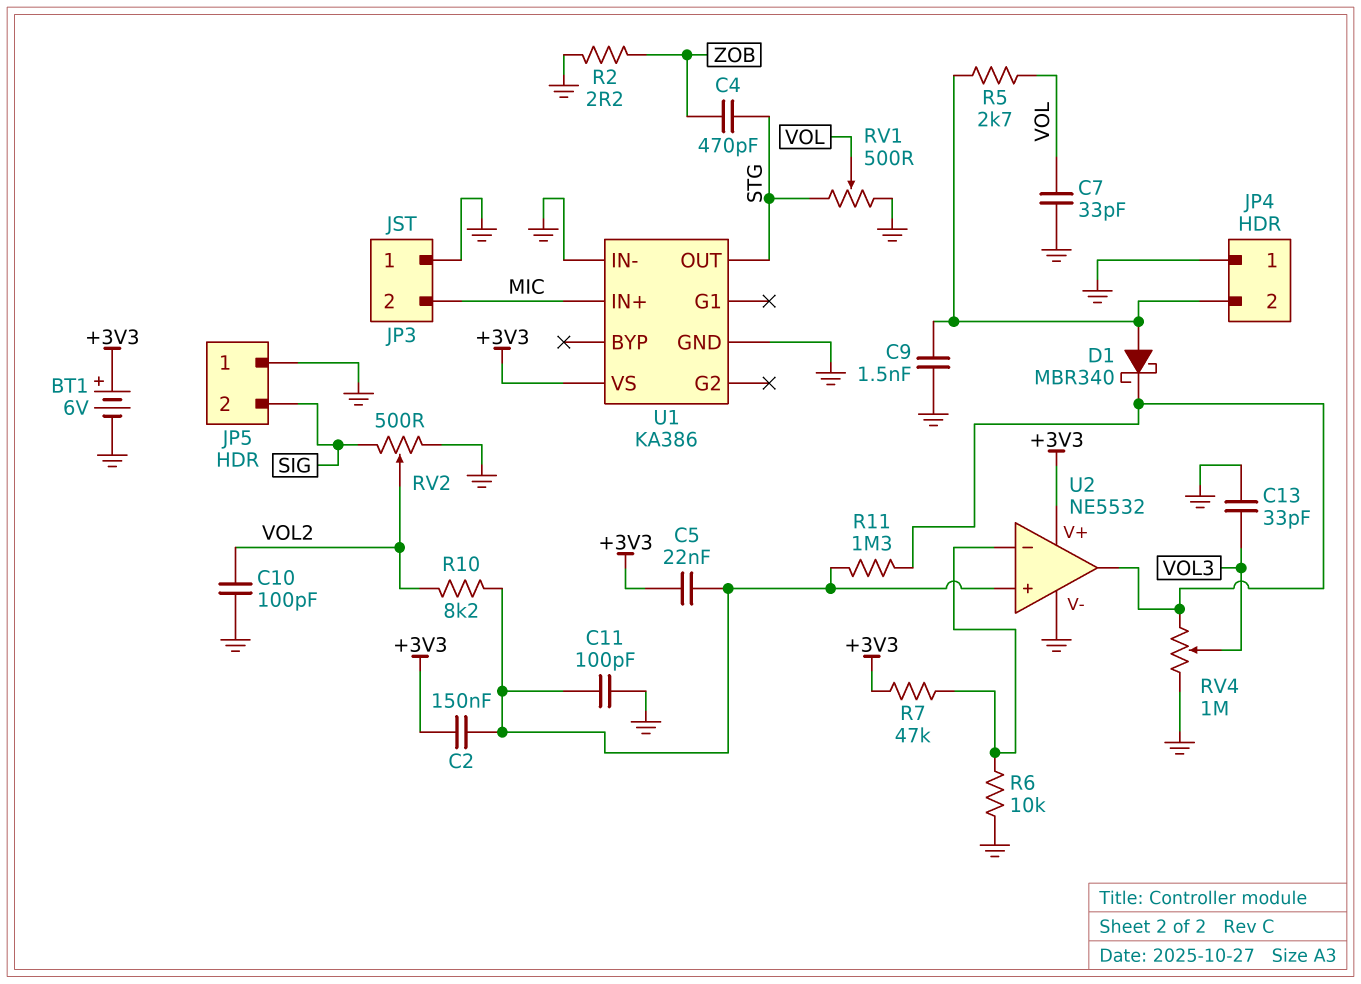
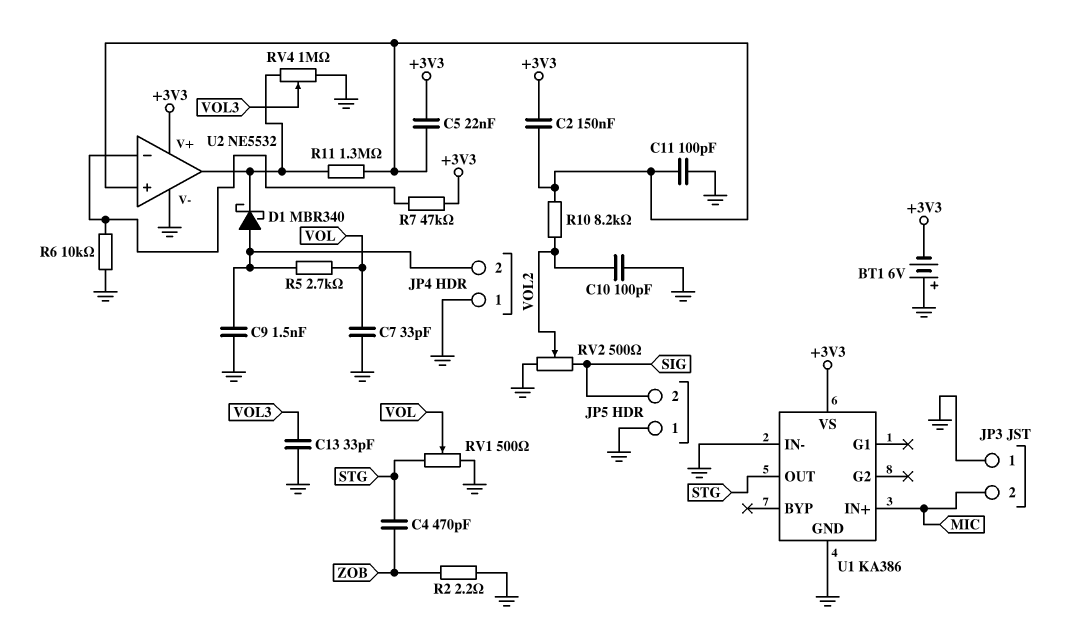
BT1: 6V (plus +3V3, minus GND) -> 6V (plus GND, minus +3V3)

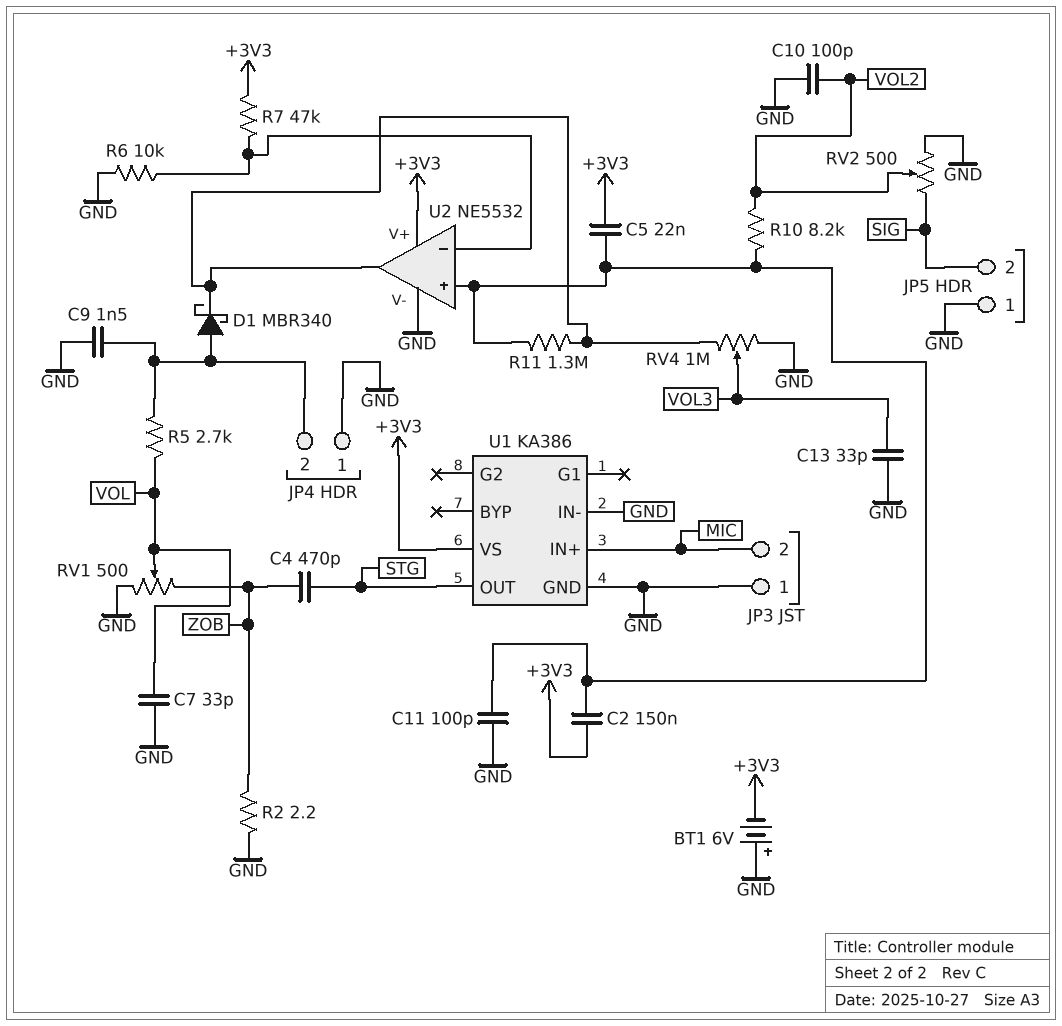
RV1: 500 (GND, STG, wiper VOL) -> 500 (GND, ZOB, wiper VOL)

